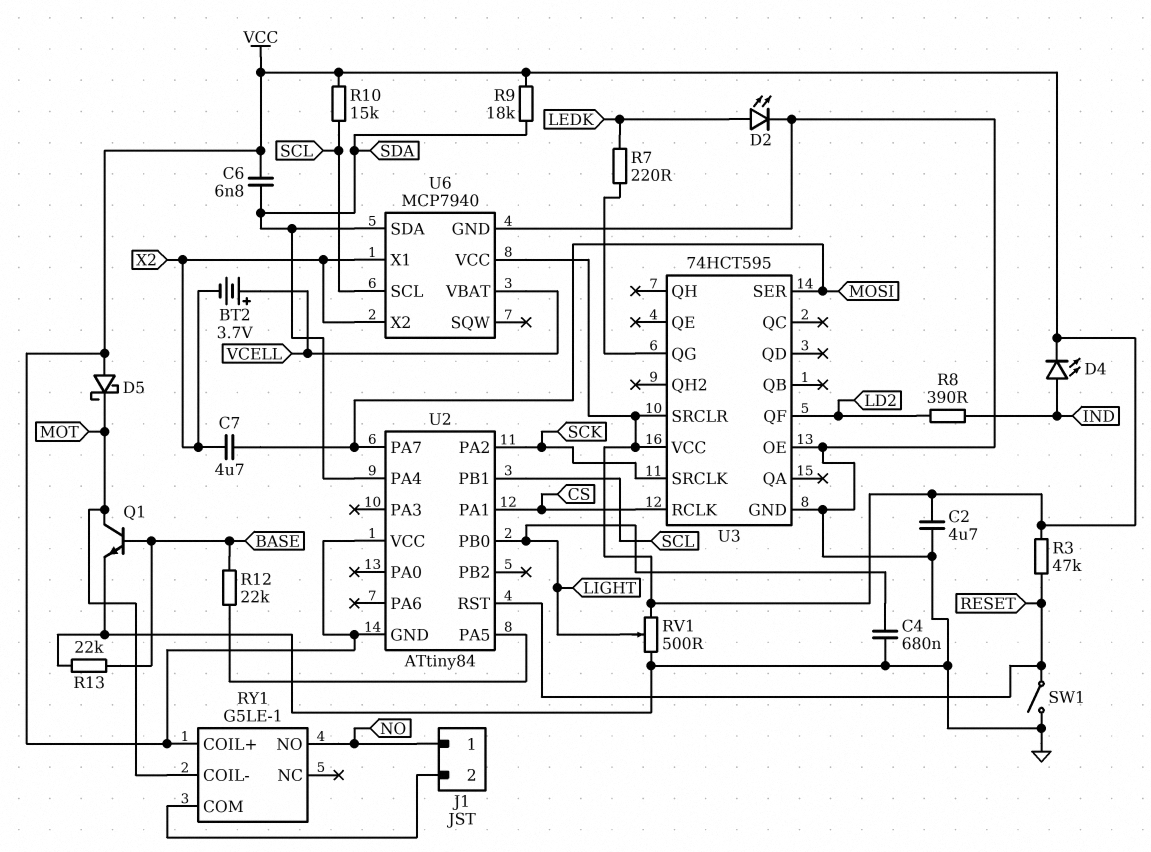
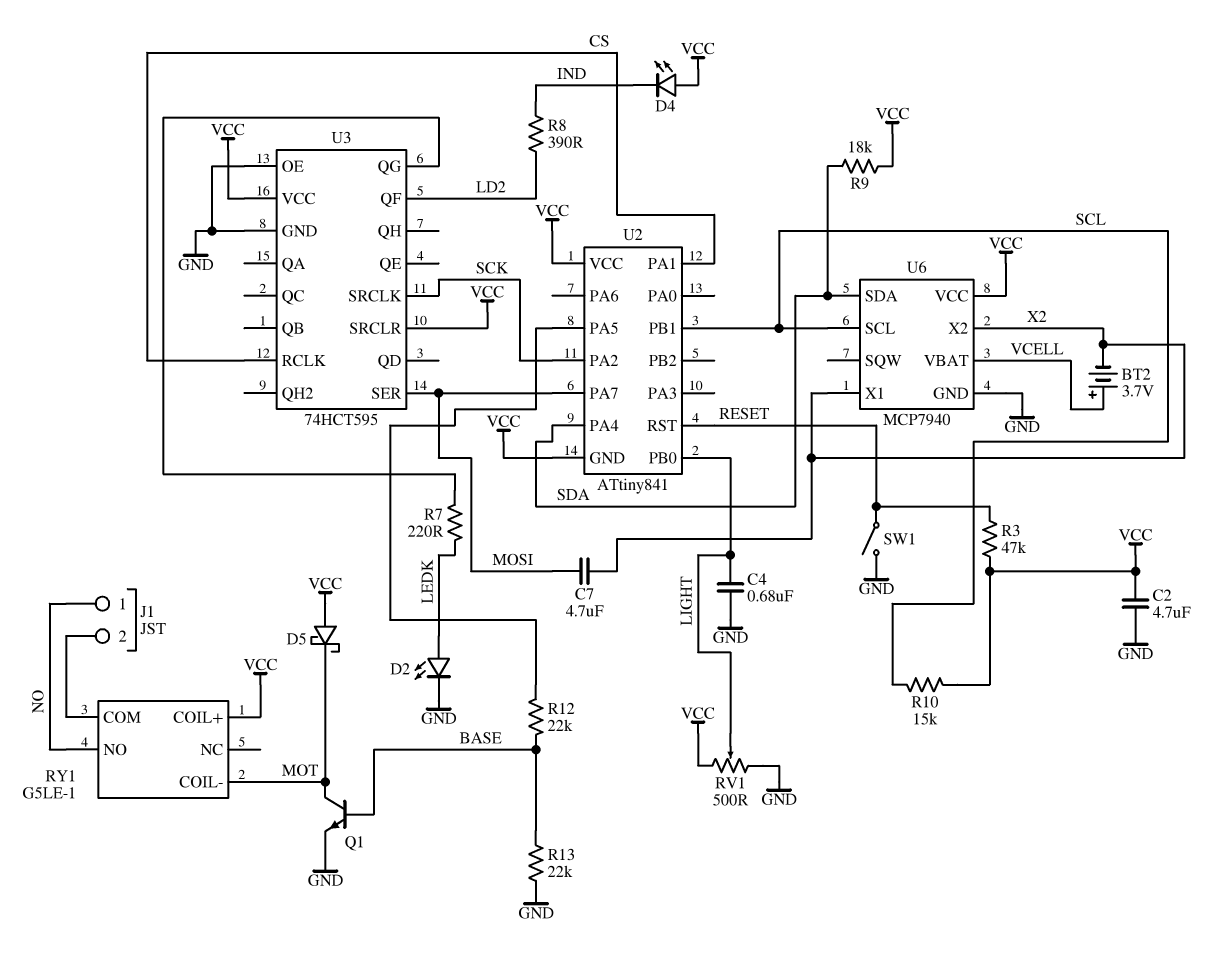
C6: 6.8nF (SDA, VCC) -> none
D4: LED (A IND, K VCC) -> LED (A VCC, K IND)
U2: ATtiny84 -> ATtiny841

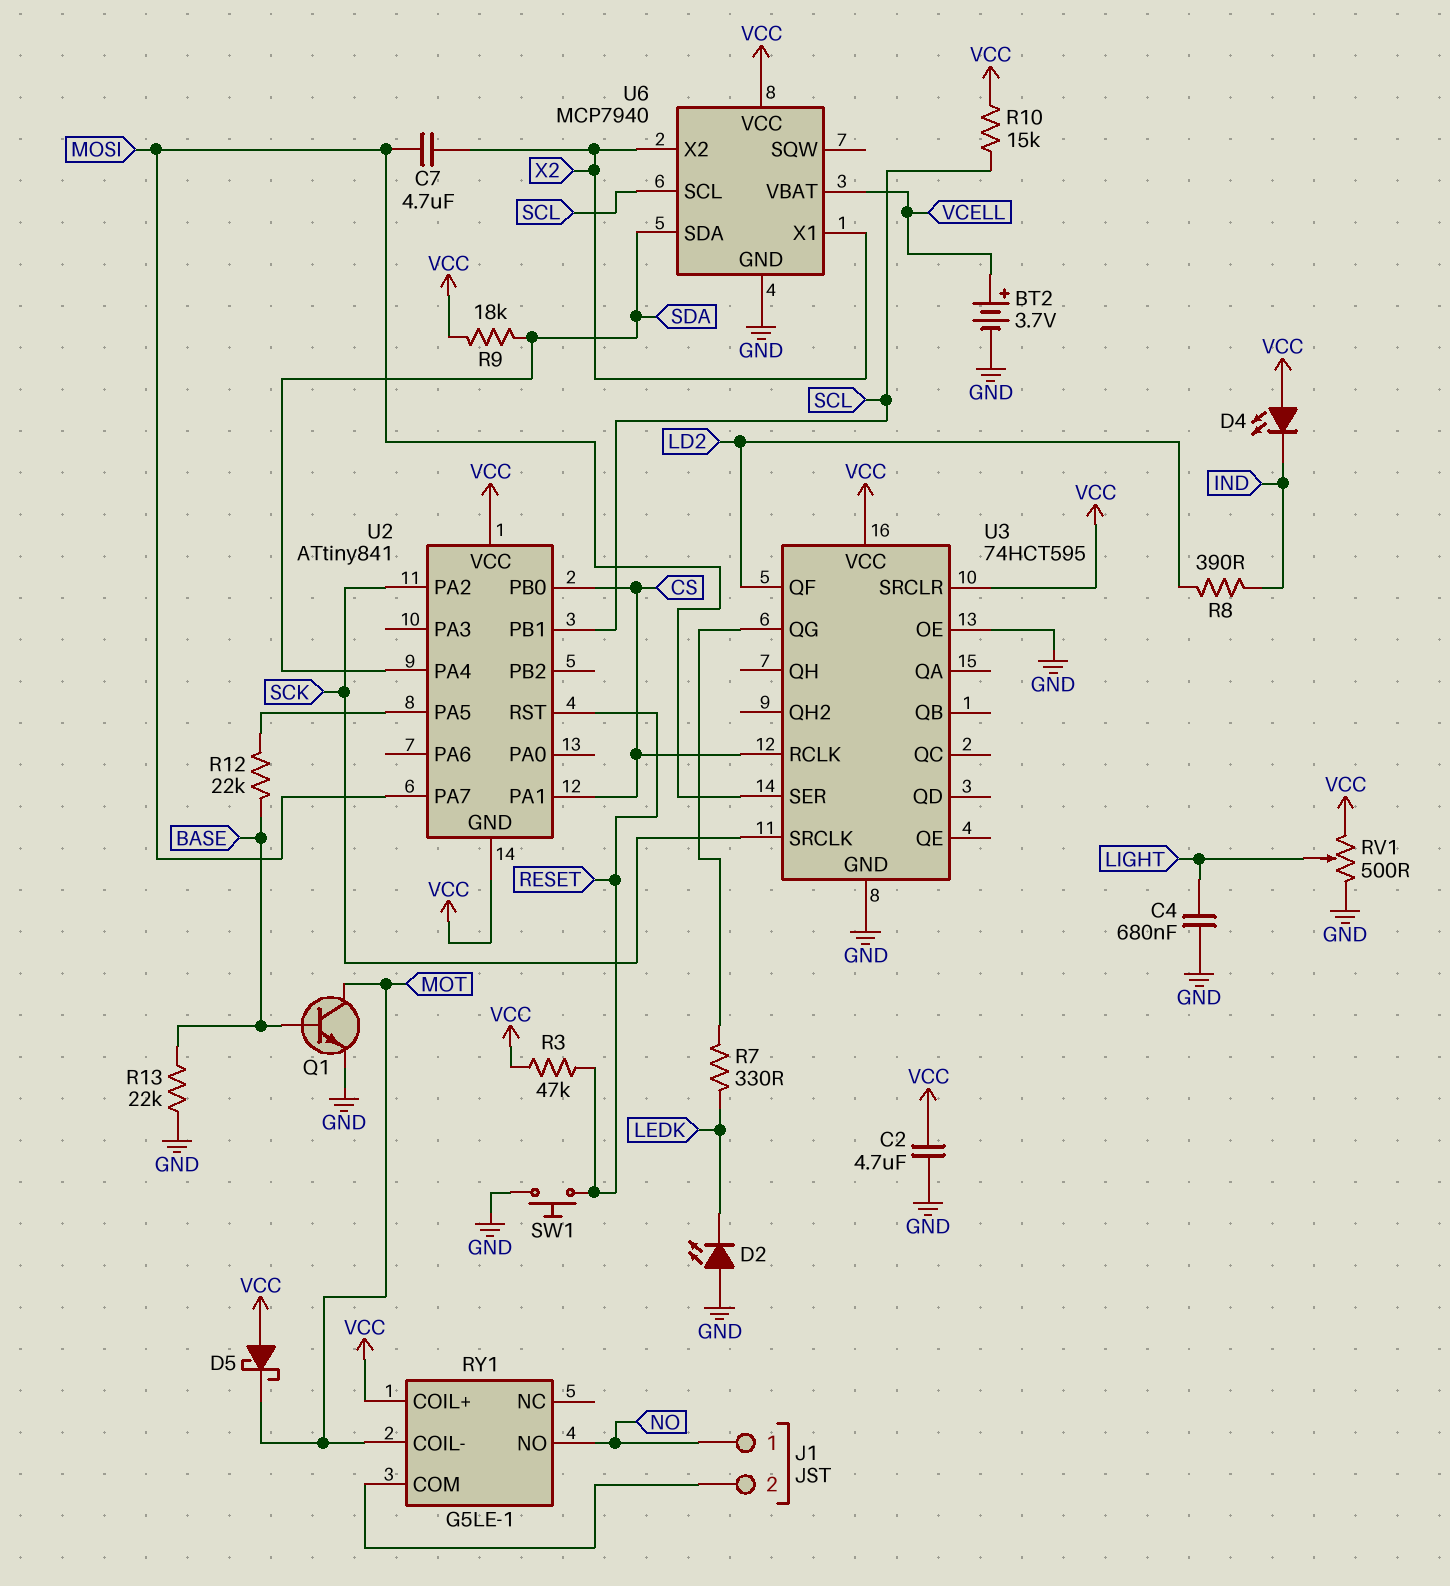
BT2: 3.7V (plus VCELL, minus X2) -> 3.7V (plus VCELL, minus GND)
D2: LED (A LEDK, K GND) -> LED (A GND, K LEDK)
R7: 220 (LEDK, U3/QG) -> 330 (LEDK, U3/QG)
SW1: switch (GND, RESET) -> button (GND, RESET)
U2 pin PB0: LIGHT -> CS

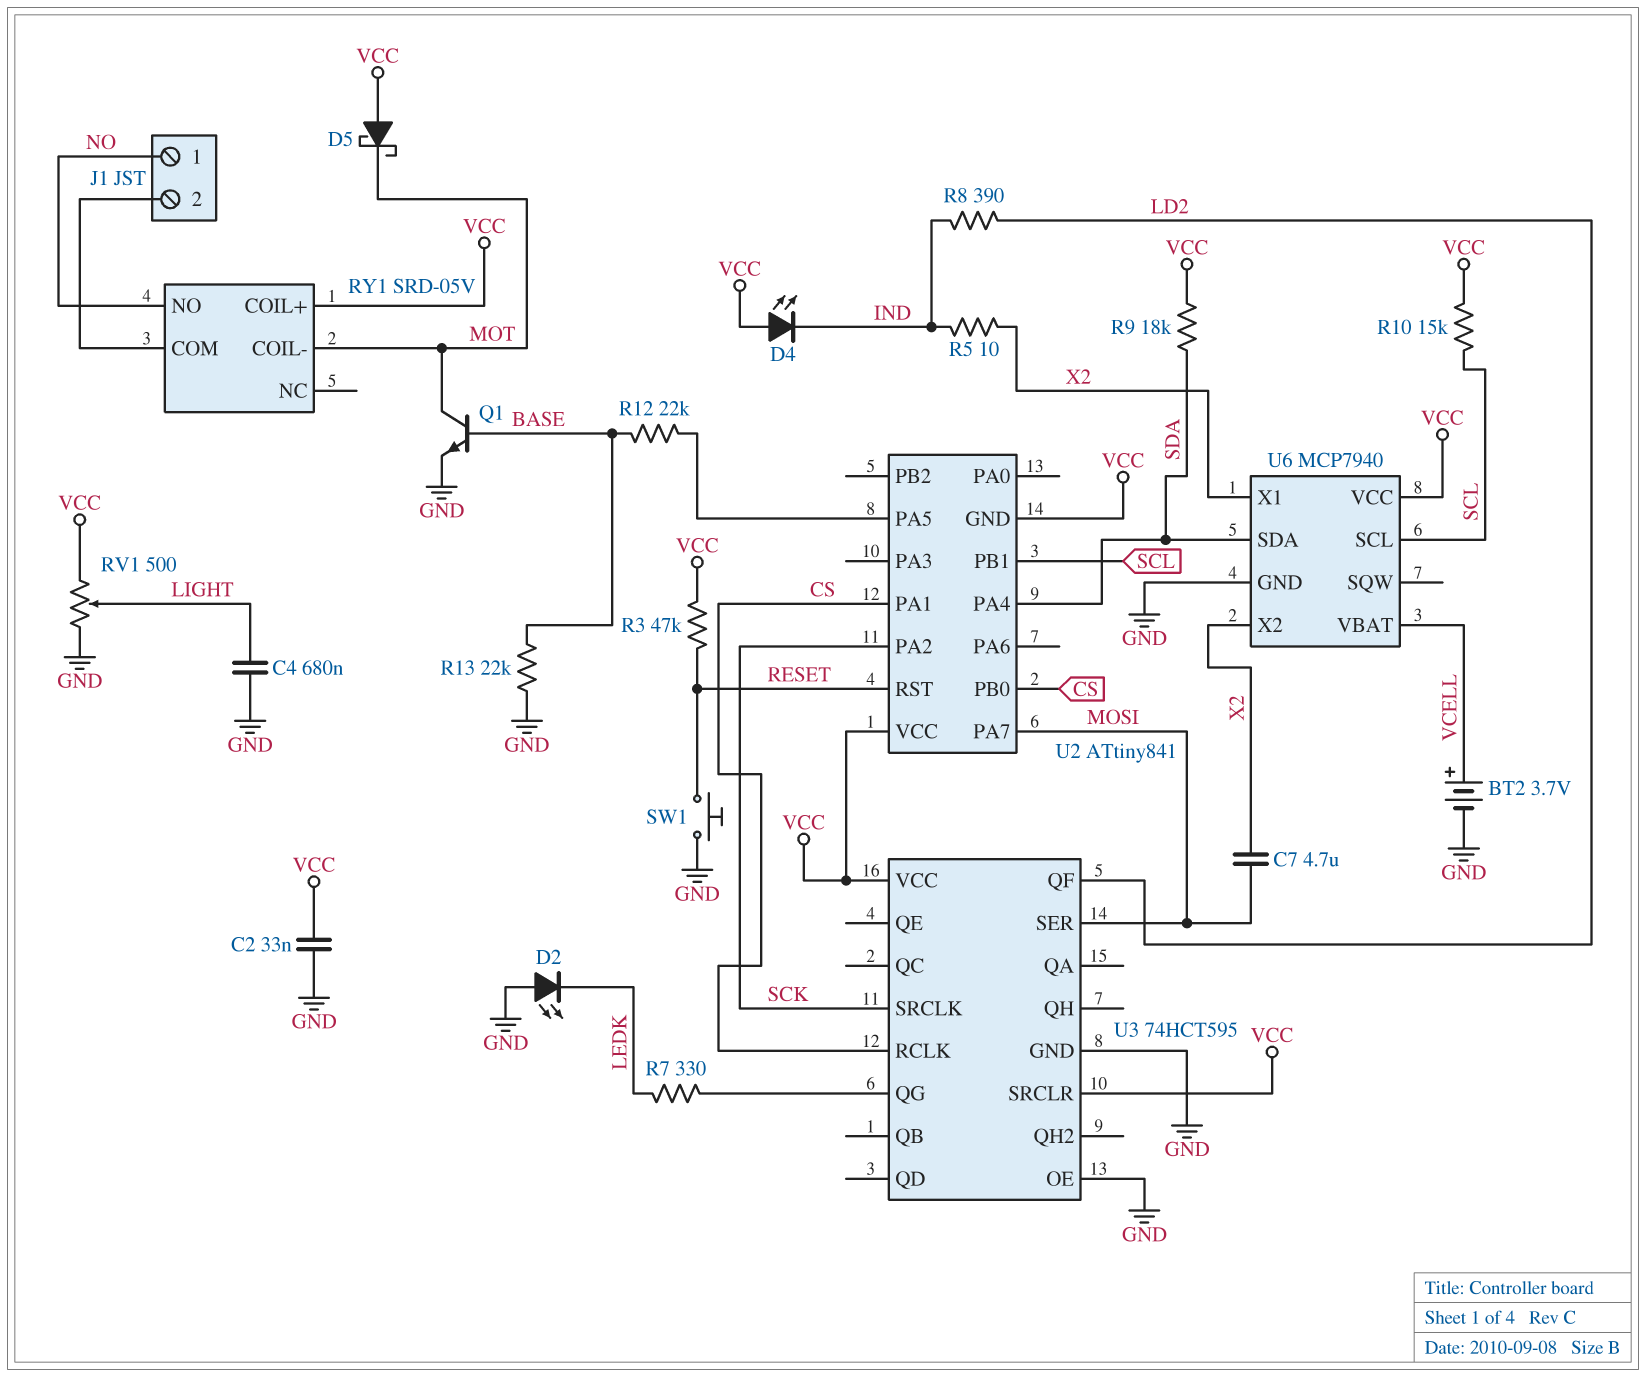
C2: 4.7uF (GND, VCC) -> 33nF (GND, VCC)
R5: none -> 10 (IND, X2)
RY1: G5LE-1 -> SRD-05V

